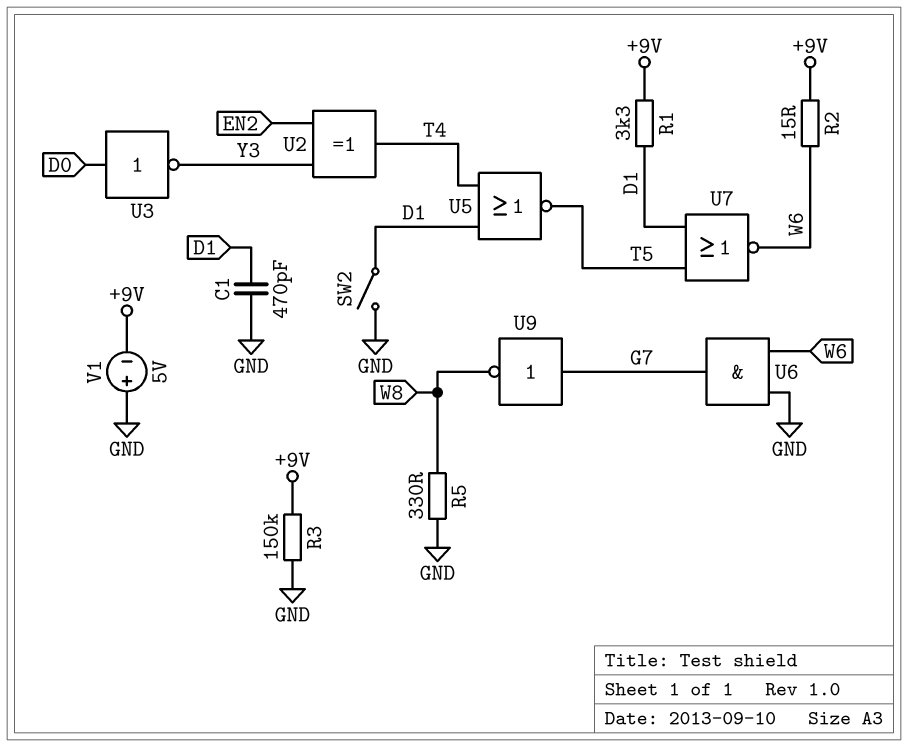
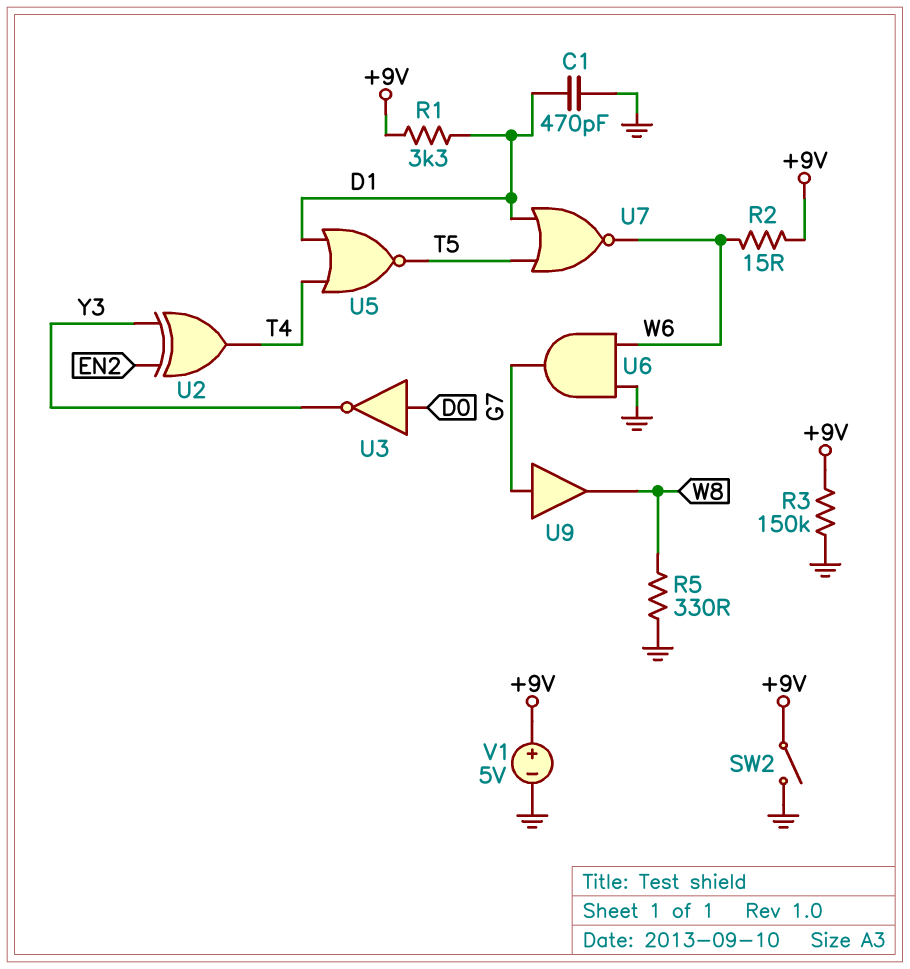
SW2: switch (D1, GND) -> switch (+9V, GND)
U9: NOT (in G7, out W8) -> buffer (in G7, out W8)
V1: 5V (plus GND, minus +9V) -> 5V (plus +9V, minus GND)

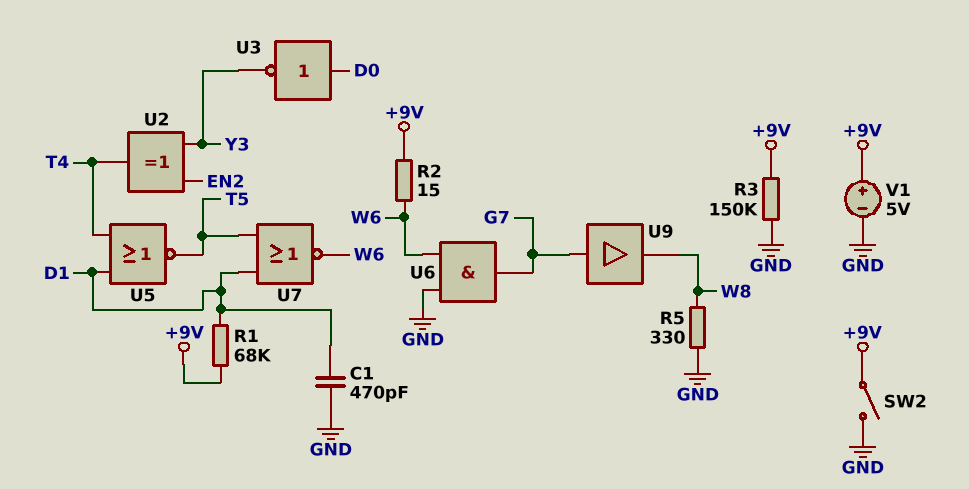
R1: 3.3k (+9V, D1) -> 68k (+9V, D1)

